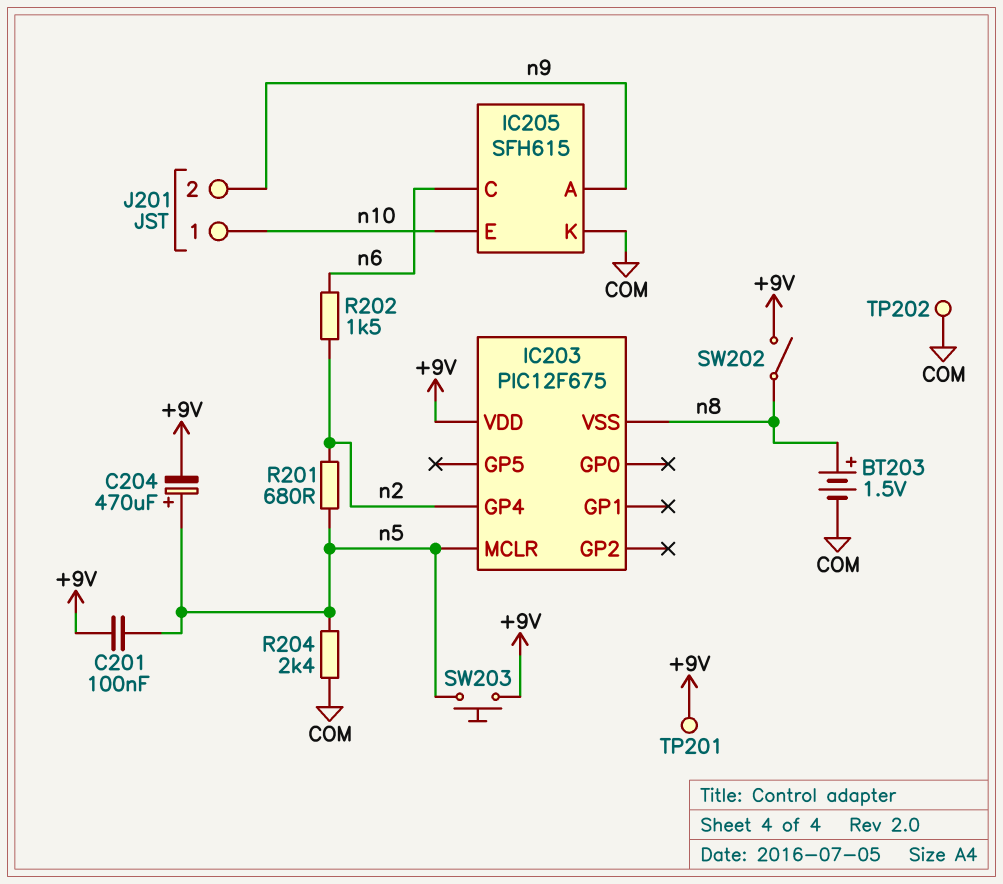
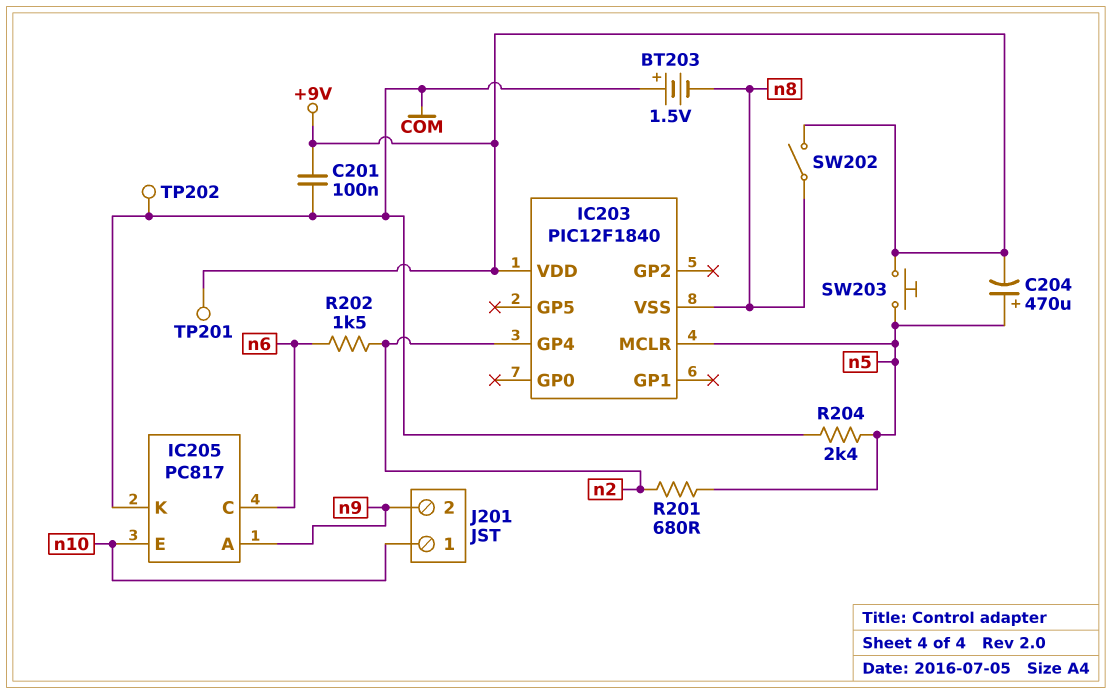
BT203: 1.5V (plus n8, minus COM) -> 1.5V (plus COM, minus n8)
C201: 100nF (+9V, n5) -> 100nF (+9V, COM)
IC203: PIC12F675 -> PIC12F1840
IC205: SFH615 -> PC817

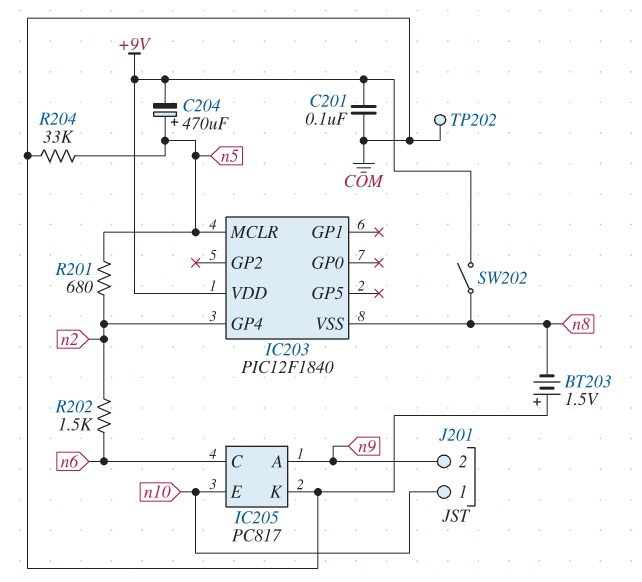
R204: 2.4k (COM, n5) -> 33k (COM, n5)
SW203: button (+9V, n5) -> none
TP201: test point (+9V) -> none

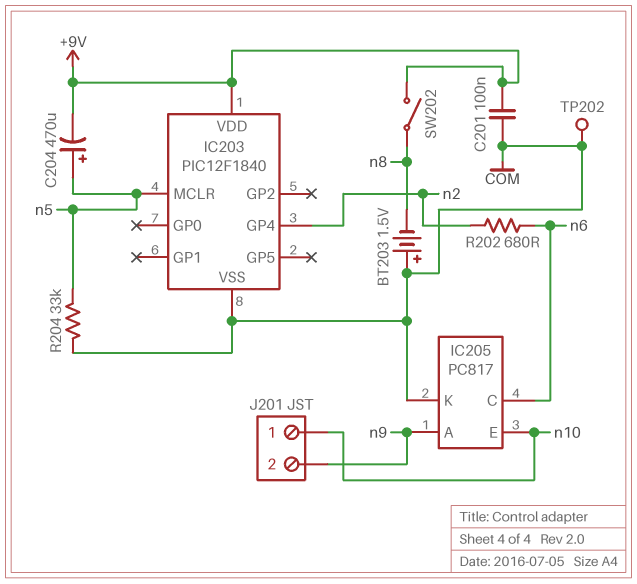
IC203 pin VSS: n8 -> COM
R201: 680 (n2, n5) -> none
R202: 1.5k (n2, n6) -> 680 (n2, n6)

